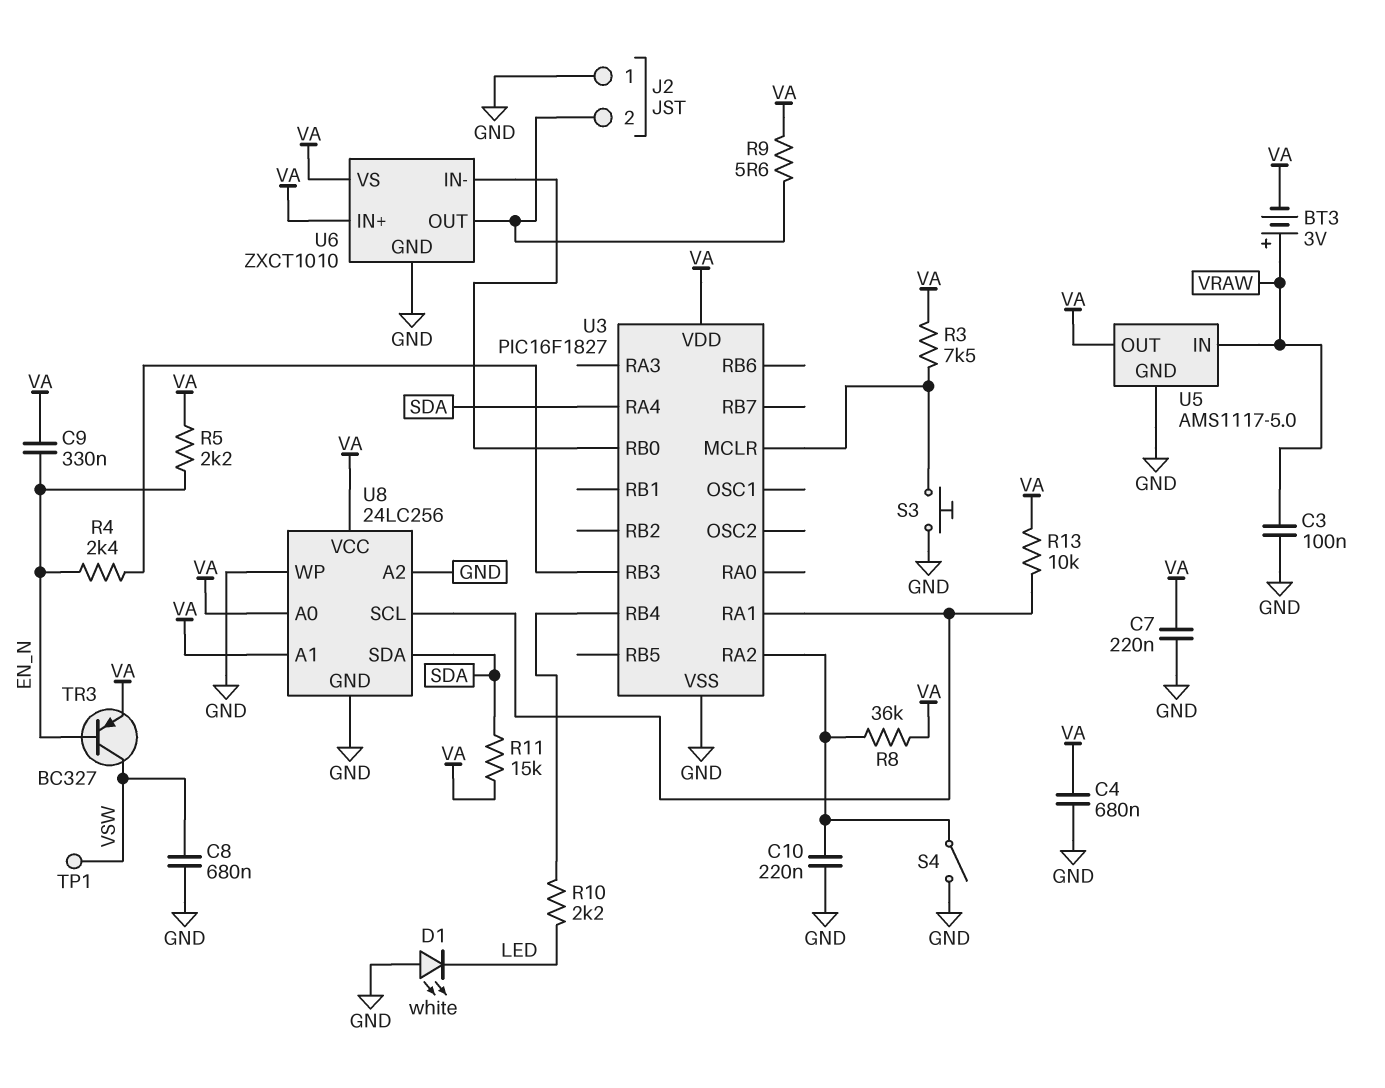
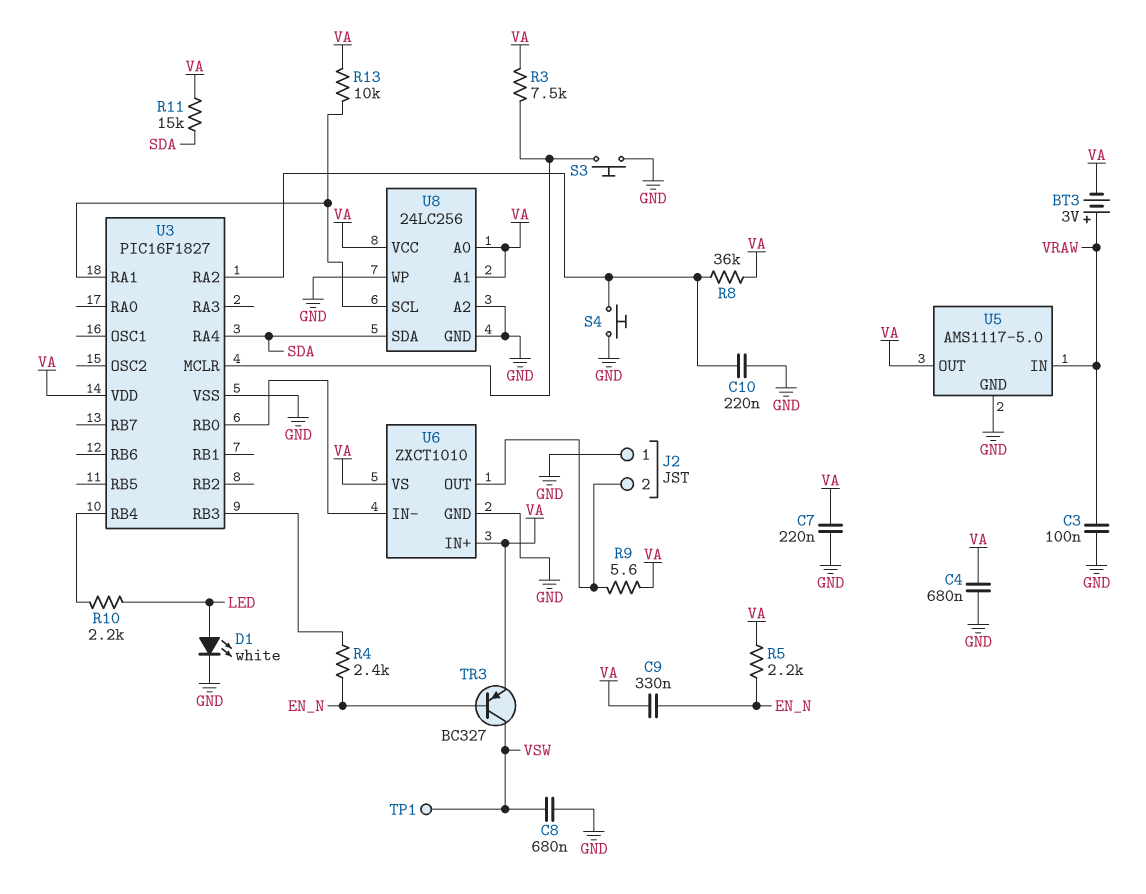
D1: LED white (A GND, K LED) -> LED white (A LED, K GND)
S4: switch (GND, U3/RA2) -> button (GND, U3/RA2)

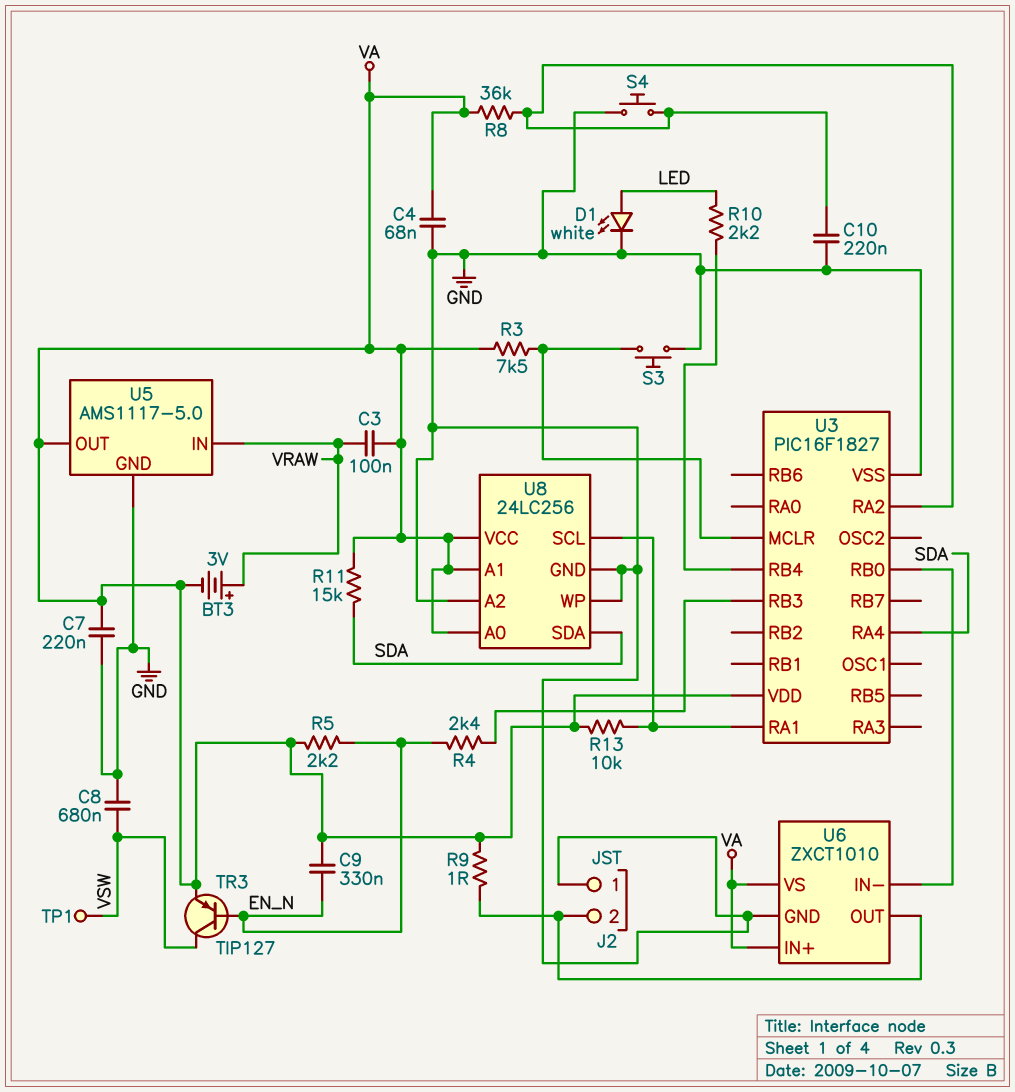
C3: 100nF (GND, VRAW) -> 100nF (VA, VRAW)
C4: 680nF (GND, VA) -> 68nF (GND, VA)
R9: 5.6 (J2/2, VA) -> 1 (J2/2, VA)
TR3: PNP BC327 (B EN_N, C VSW, E VA) -> PNP TIP127 (B EN_N, C VSW, E VA)

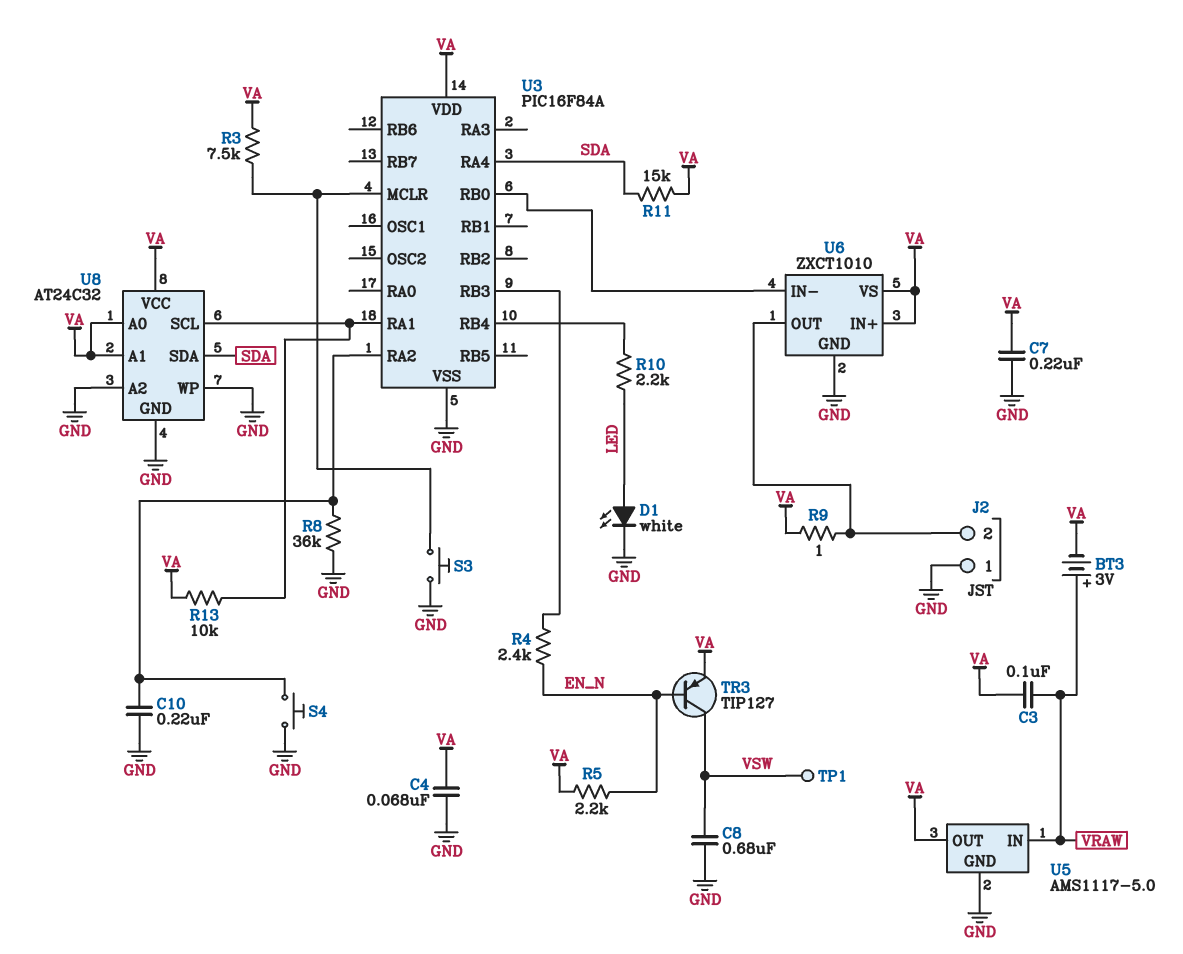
C9: 330nF (EN_N, VA) -> none
R8: 36k (U3/RA2, VA) -> 36k (GND, U3/RA2)
U3: PIC16F1827 -> PIC16F84A
U8: 24LC256 -> AT24C32

